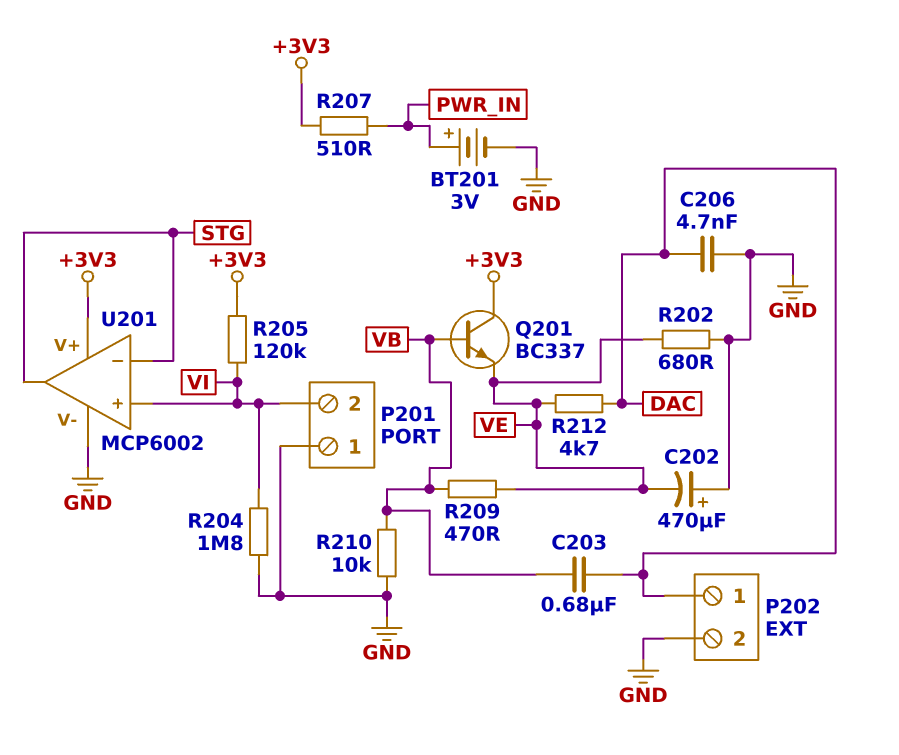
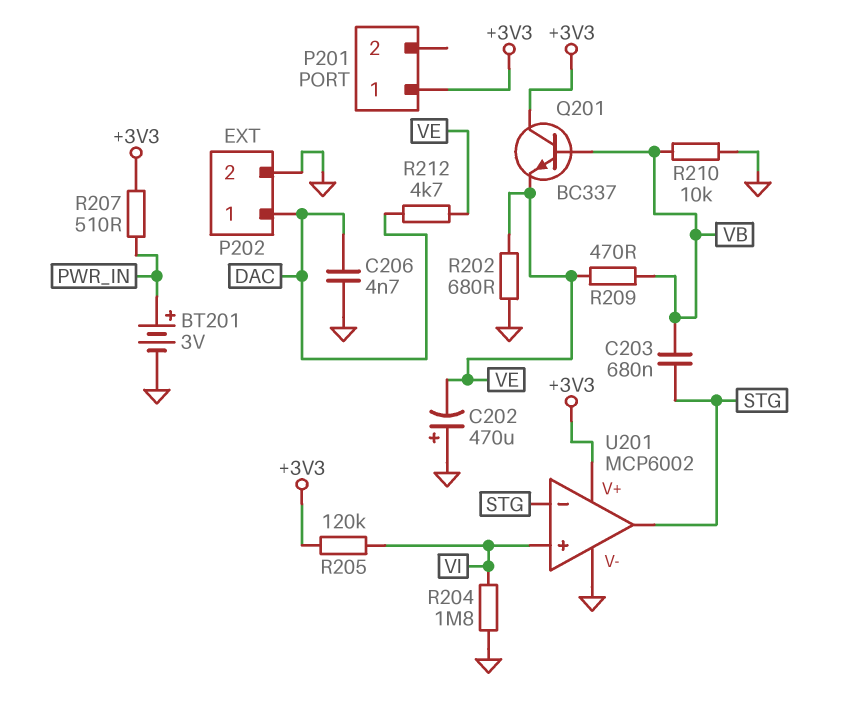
C203: 680nF (DAC, VB) -> 680nF (STG, VB)
P201 pin 1: GND -> +3V3
P201 pin 2: VI -> none

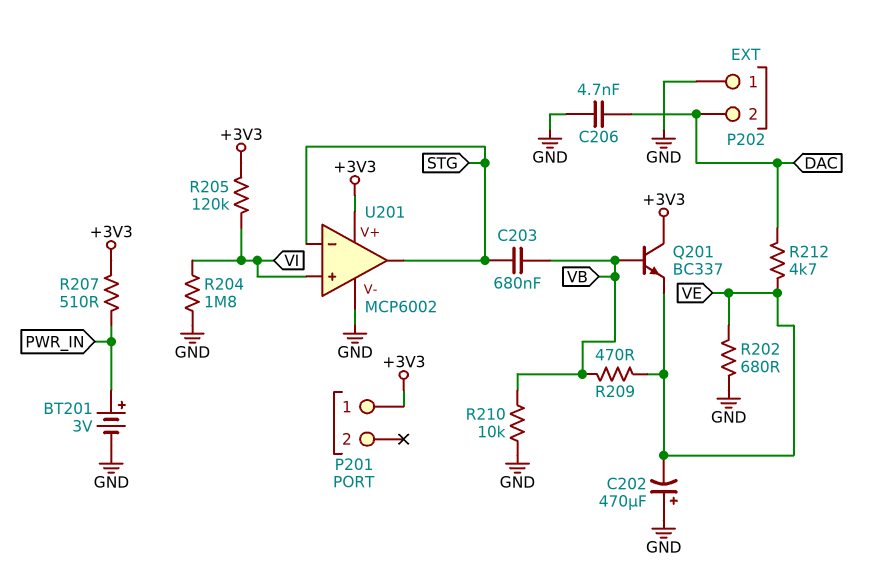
P202 pin 1: DAC -> GND
P202 pin 2: GND -> DAC

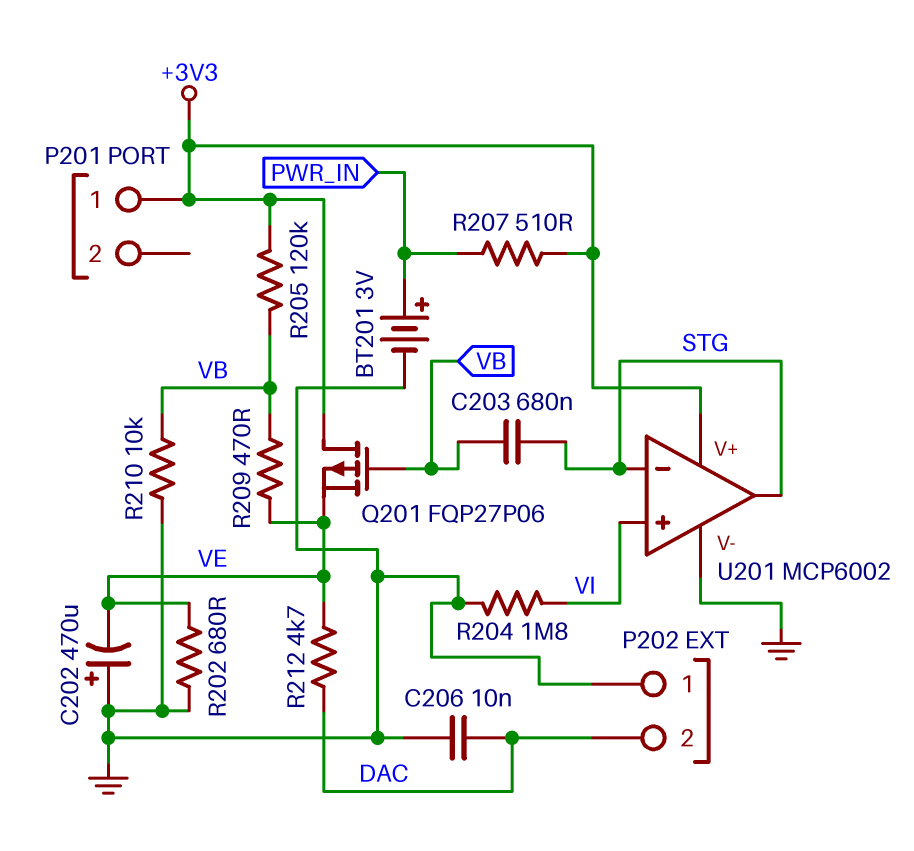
C206: 4.7nF (DAC, GND) -> 10nF (DAC, GND)
Q201: NPN BC337 (B VB, C +3V3, E VE) -> PMOS FQP27P06 (G VB, D +3V3, S VE)
R205: 120k (+3V3, VI) -> 120k (+3V3, VB)

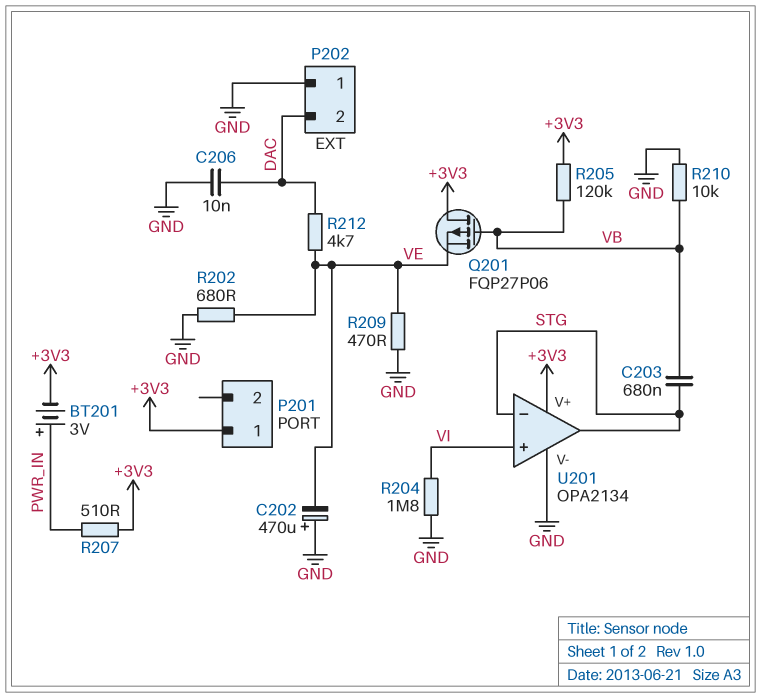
BT201: 3V (plus PWR_IN, minus GND) -> 3V (plus PWR_IN, minus +3V3)
R209: 470 (VB, VE) -> 470 (GND, VE)
U201: MCP6002 -> OPA2134

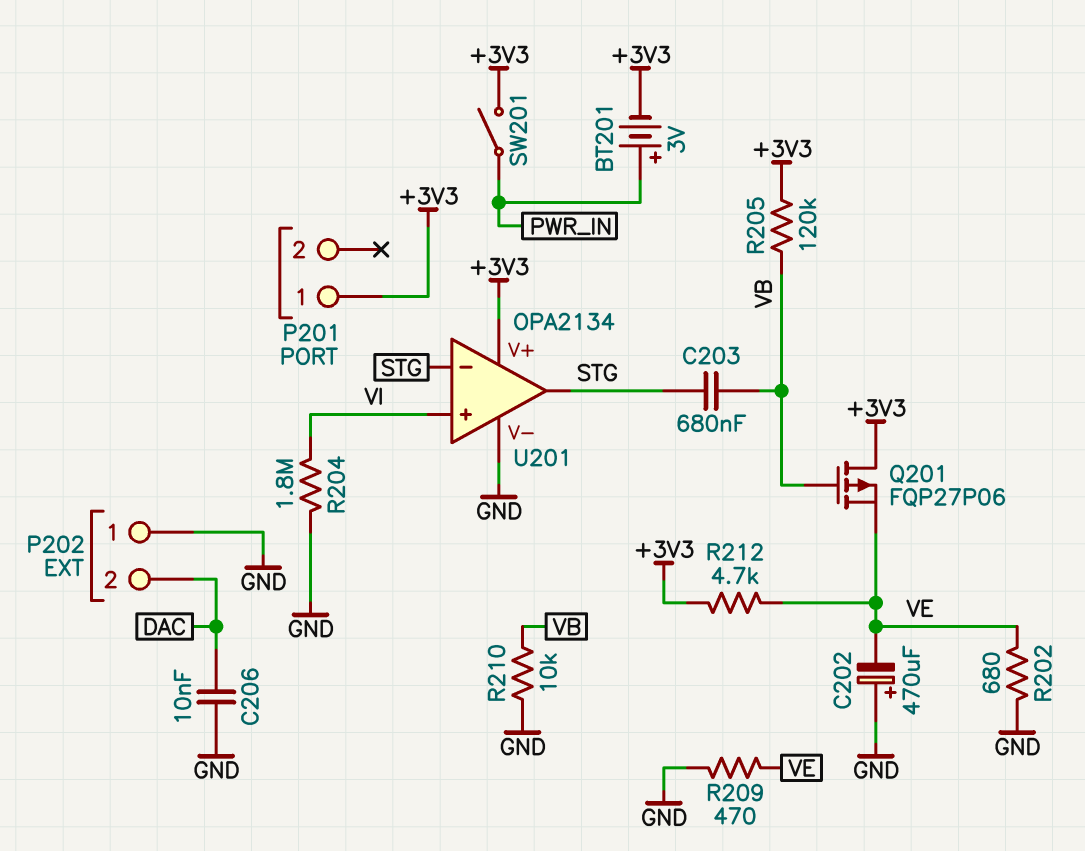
R207: 510 (+3V3, PWR_IN) -> none
R212: 4.7k (DAC, VE) -> 4.7k (+3V3, VE)
SW201: none -> switch (+3V3, PWR_IN)

